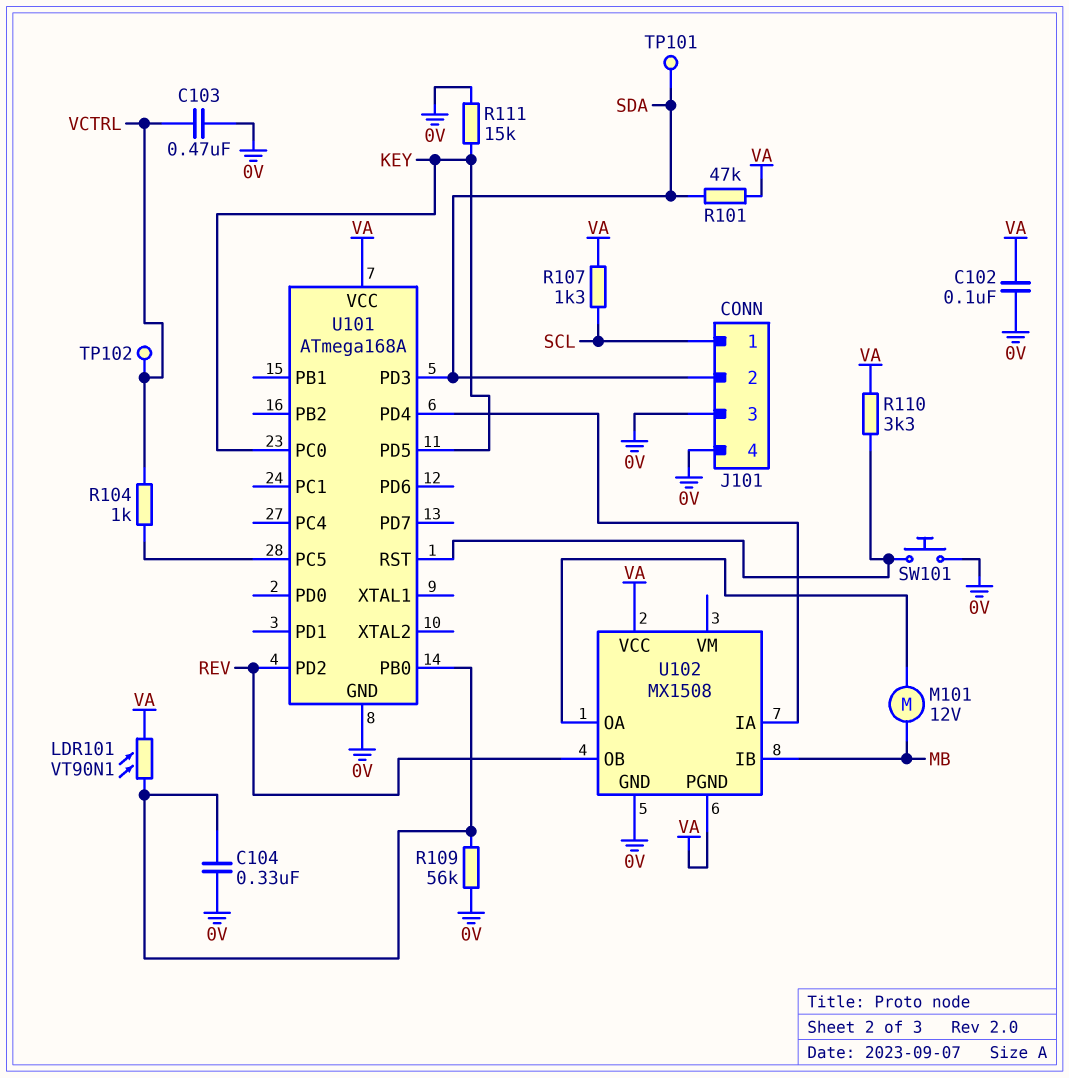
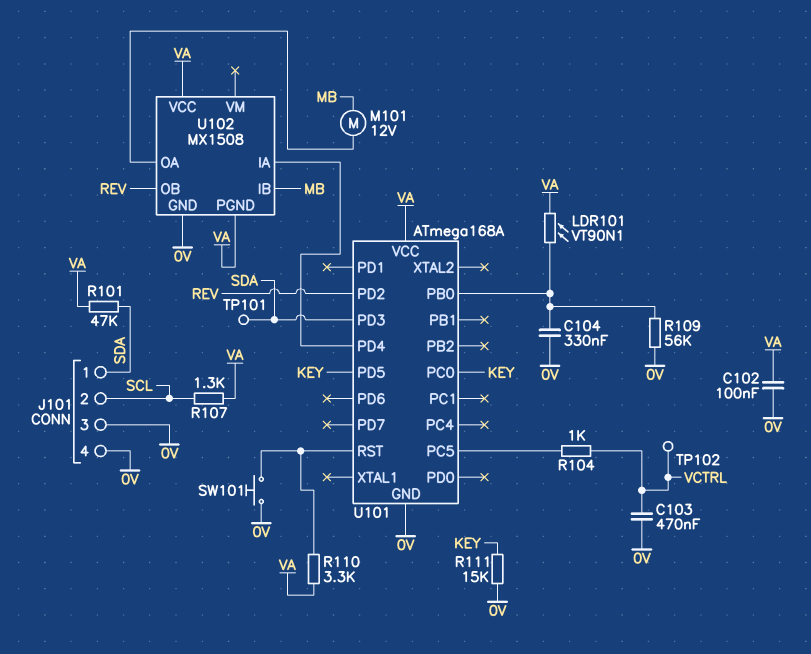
J101 pin 1: SCL -> SDA
J101 pin 2: SDA -> SCL

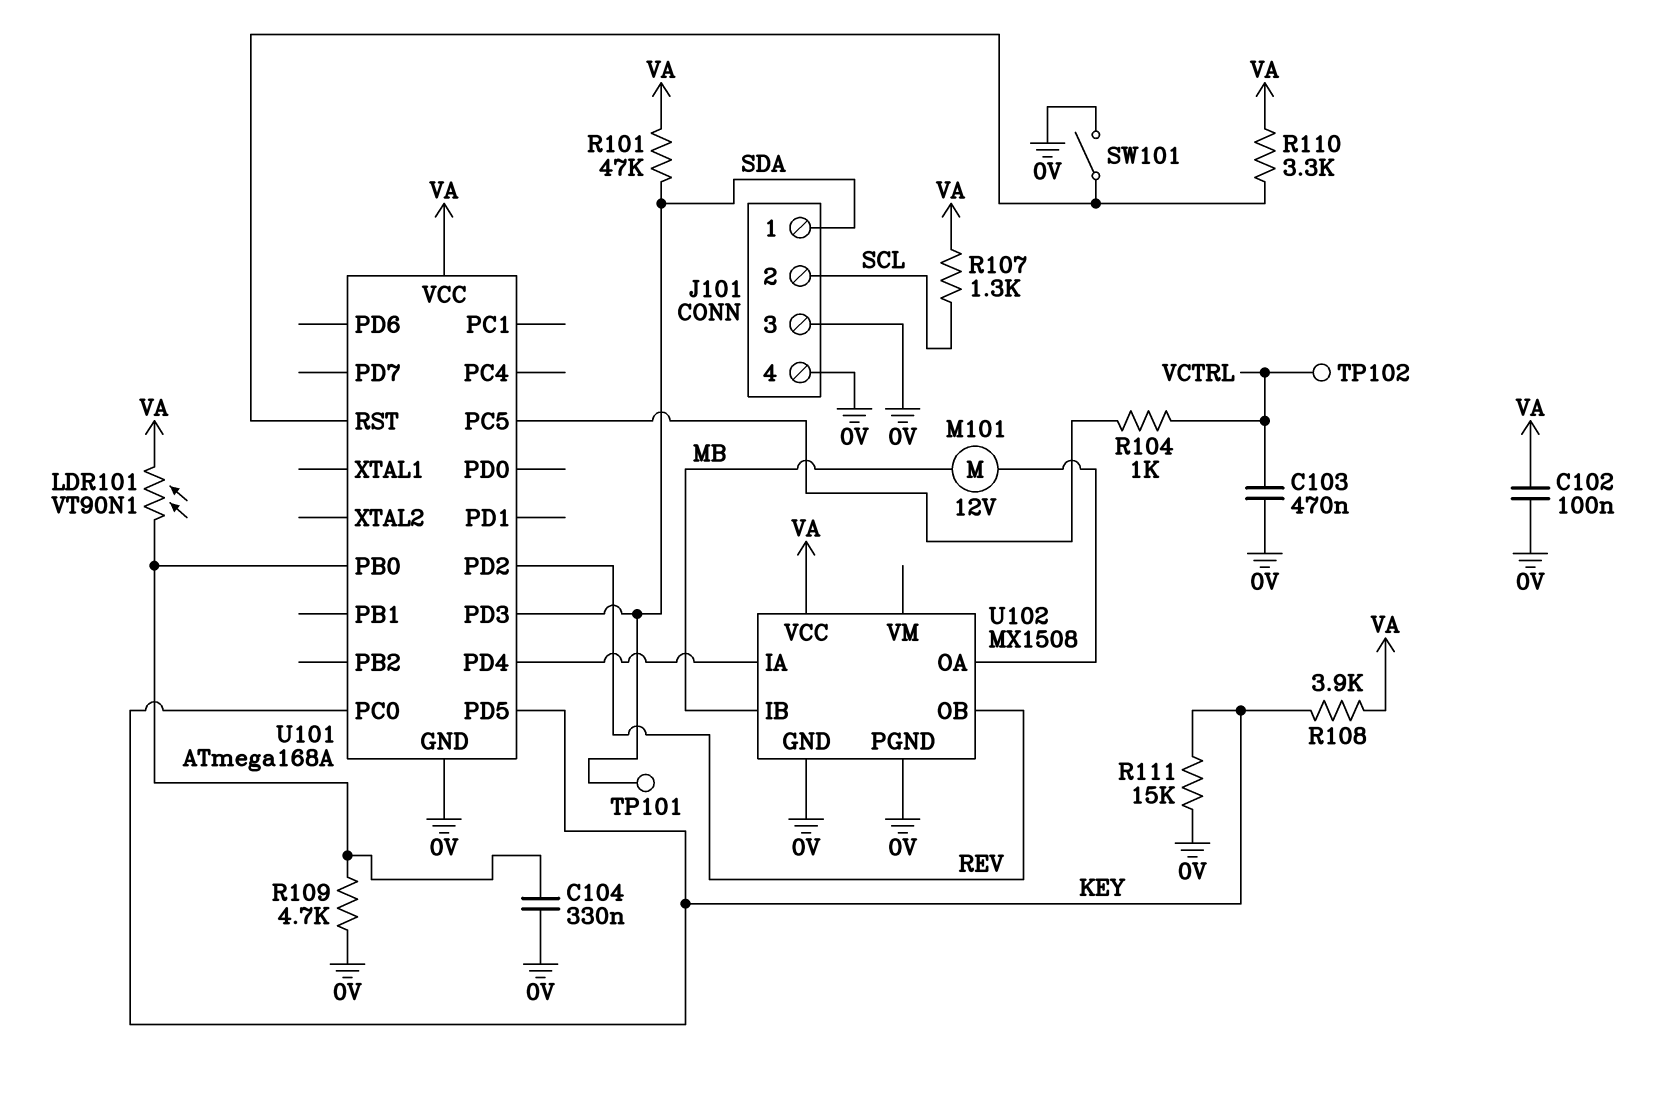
R108: none -> 3.9k (KEY, VA)
R109: 56k (0V, U101/PB0) -> 4.7k (0V, U101/PB0)
SW101: button (0V, U101/RST) -> switch (0V, U101/RST)
U102 pin PGND: VA -> 0V

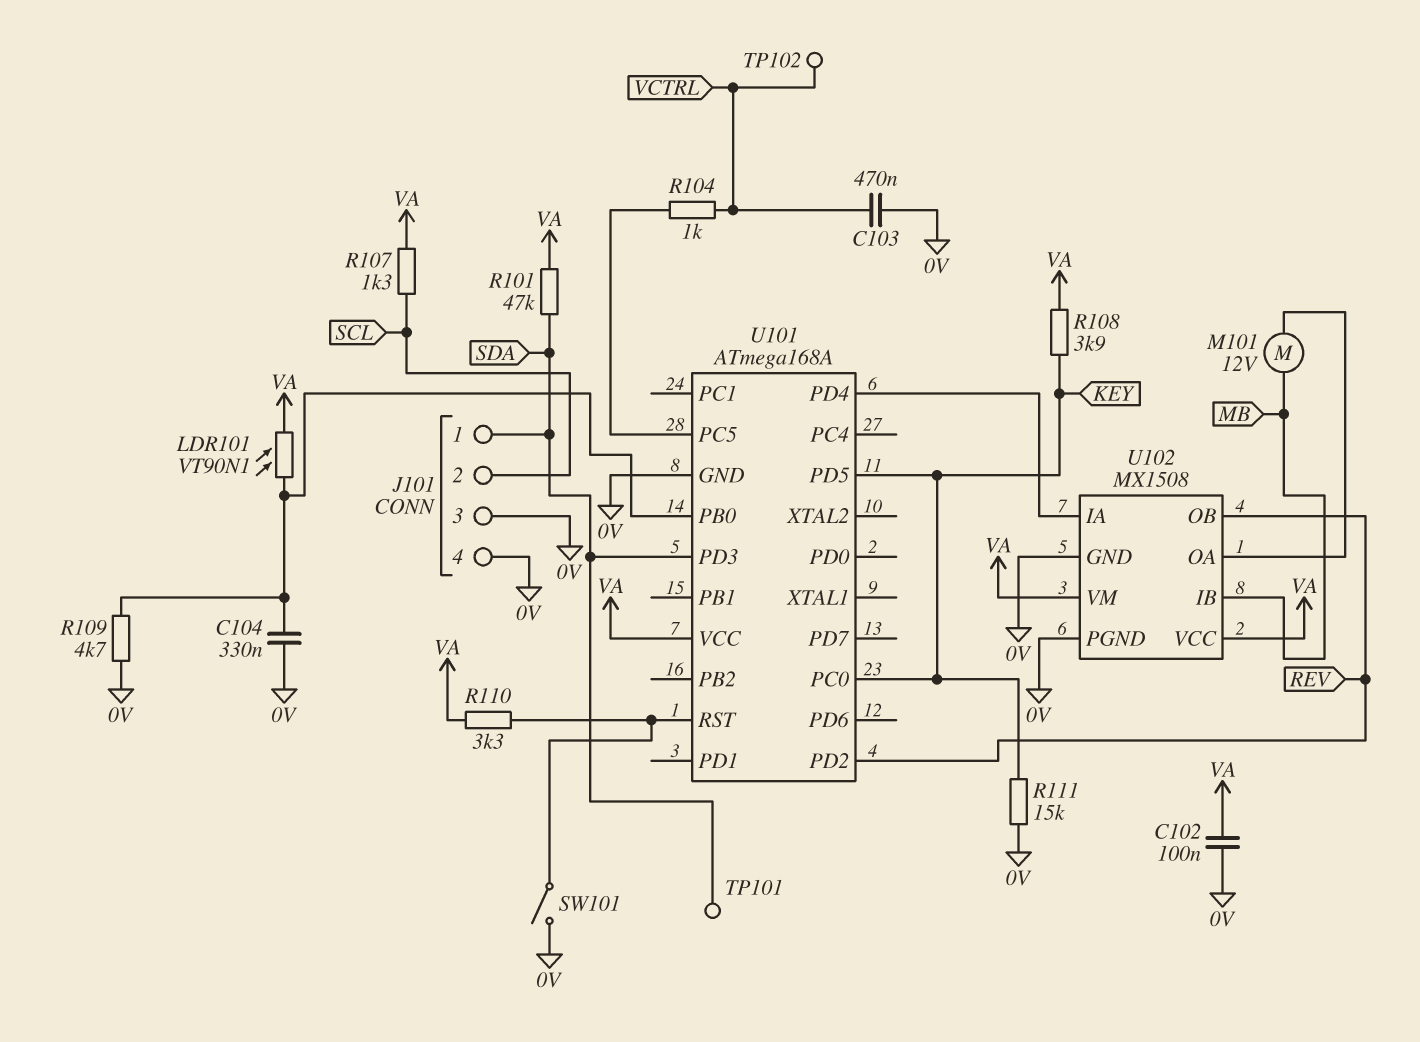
U102 pin VM: none -> VA

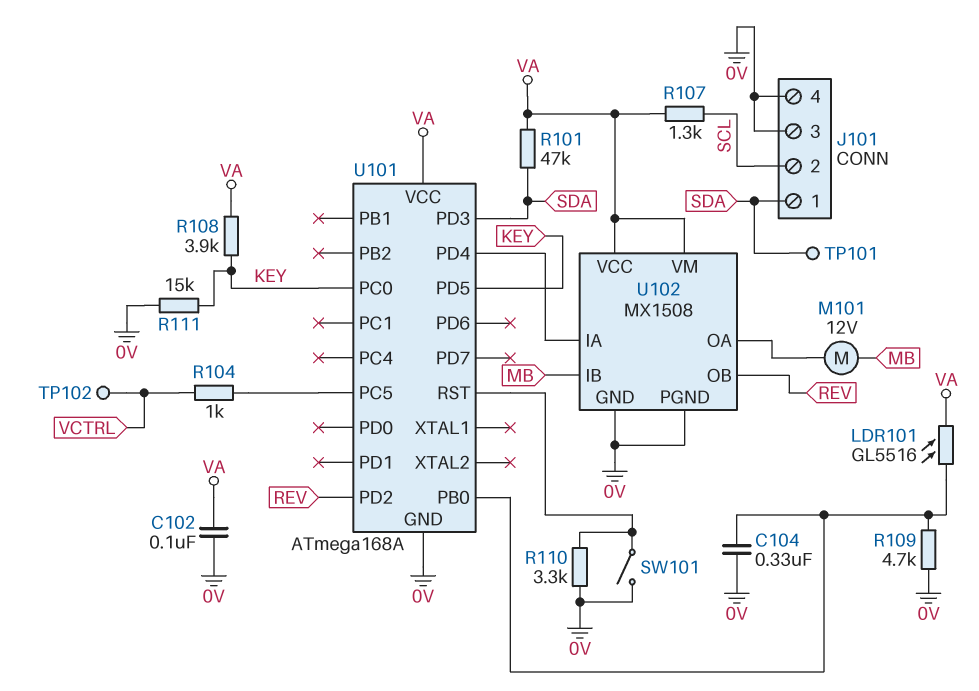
C103: 470nF (0V, VCTRL) -> none
LDR101: VT90N1 (U101/PB0, VA) -> GL5516 (U101/PB0, VA)
R110: 3.3k (U101/RST, VA) -> 3.3k (0V, U101/RST)

